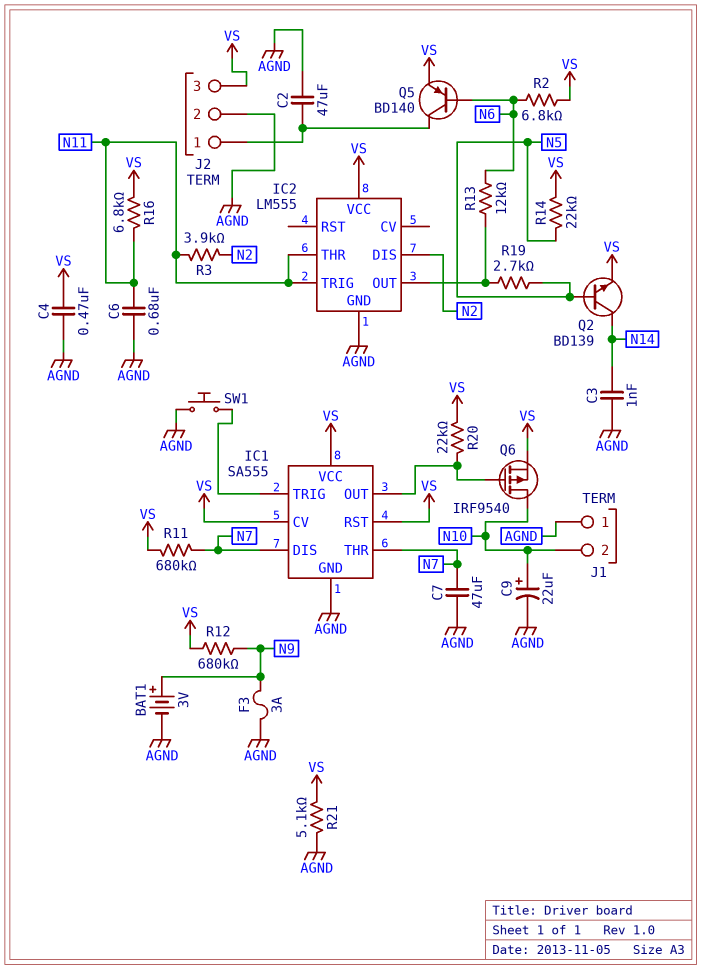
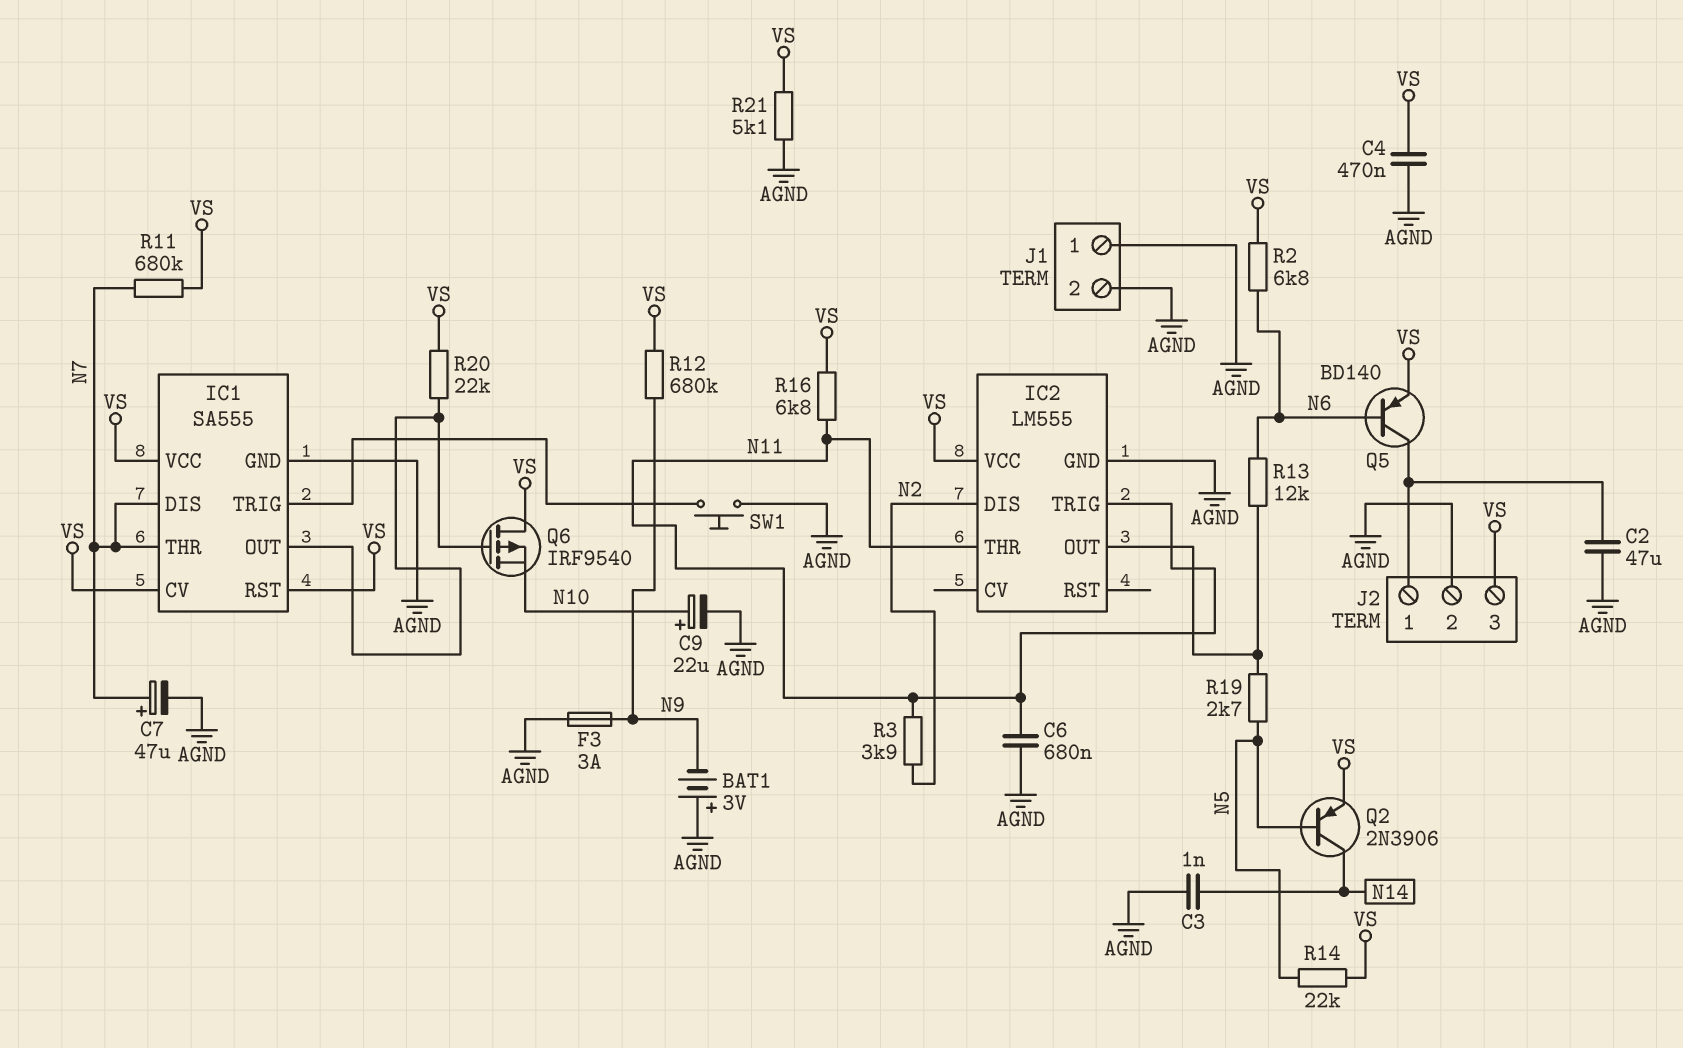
BAT1: 3V (plus N9, minus AGND) -> 3V (plus AGND, minus N9)
C7: 47uF (AGND, N7) -> 47uF (plus N7, minus AGND)
J1 pin 2: N10 -> AGND
Q2: NPN BD139 (B N5, C N14, E VS) -> PNP 2N3906 (B N5, C N14, E VS)
Q6: PMOS IRF9540 (G IC1/OUT, D N10, S VS) -> PMOS IRF9540 (G IC1/OUT, D VS, S N10)

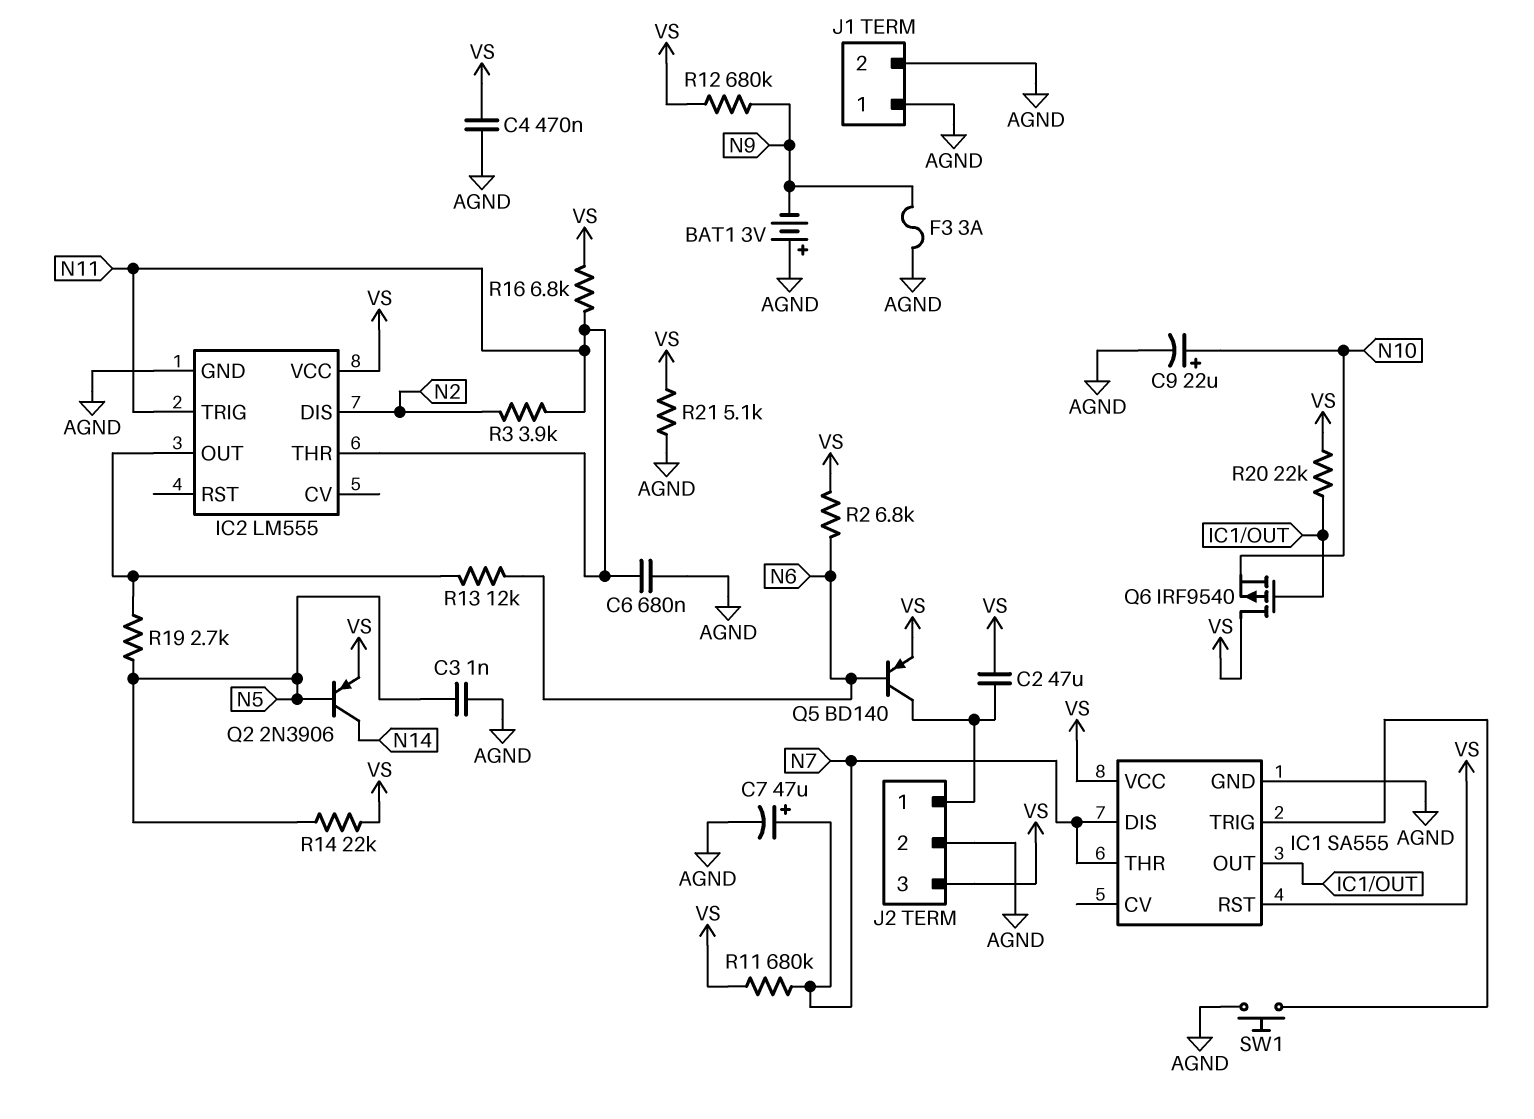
C2: 47uF (AGND, J2/1) -> 47uF (J2/1, VS)
C3: 1nF (AGND, N14) -> 1nF (AGND, N5)
IC1 pin CV: VS -> none

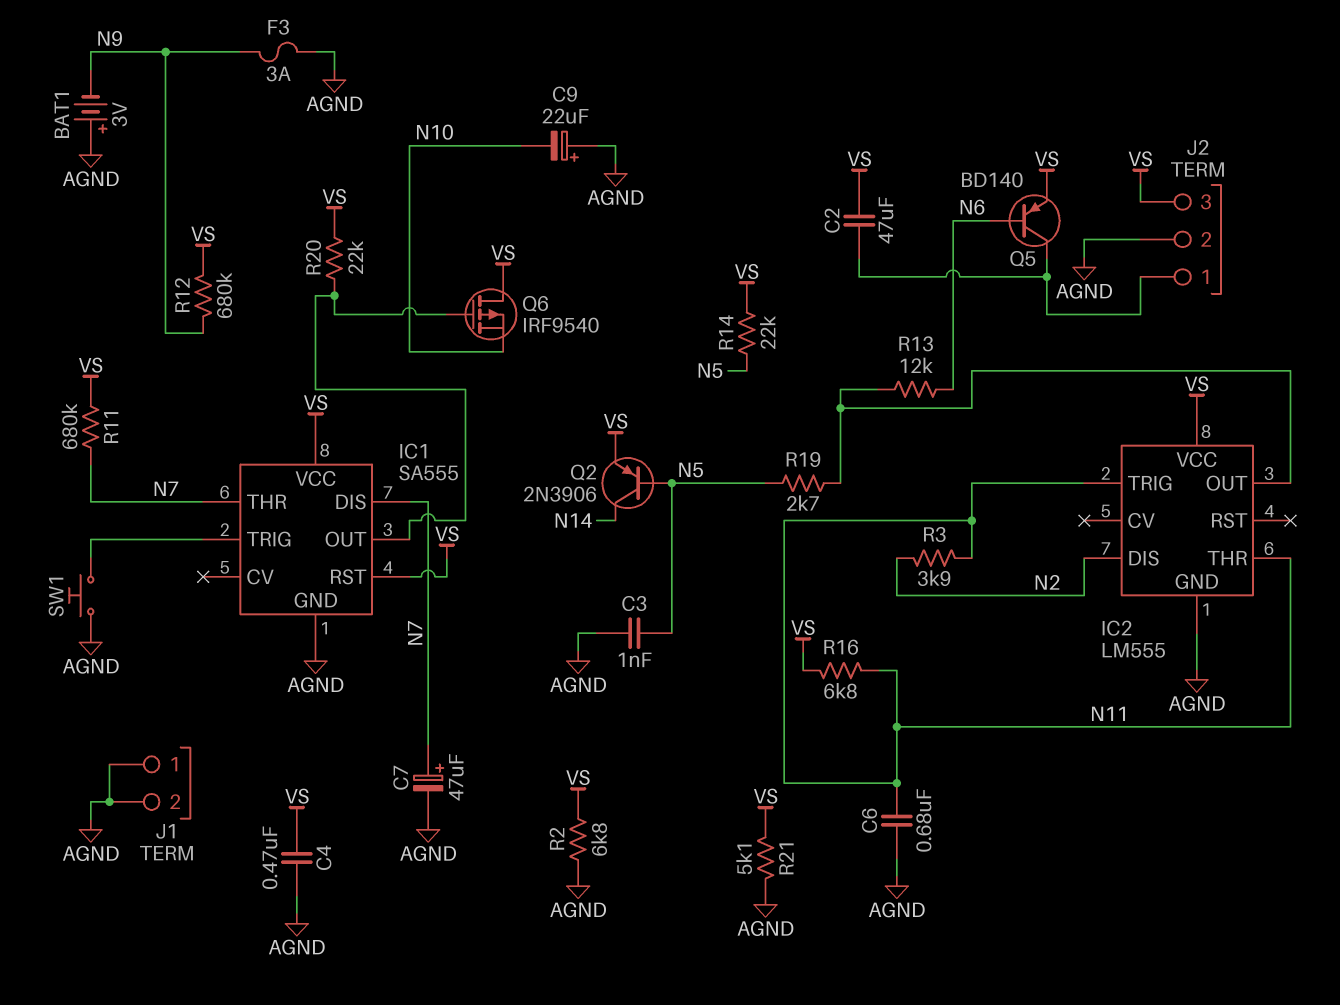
C9: 22uF (plus N10, minus AGND) -> 22uF (plus AGND, minus N10)
R2: 6.8k (N6, VS) -> 6.8k (AGND, VS)

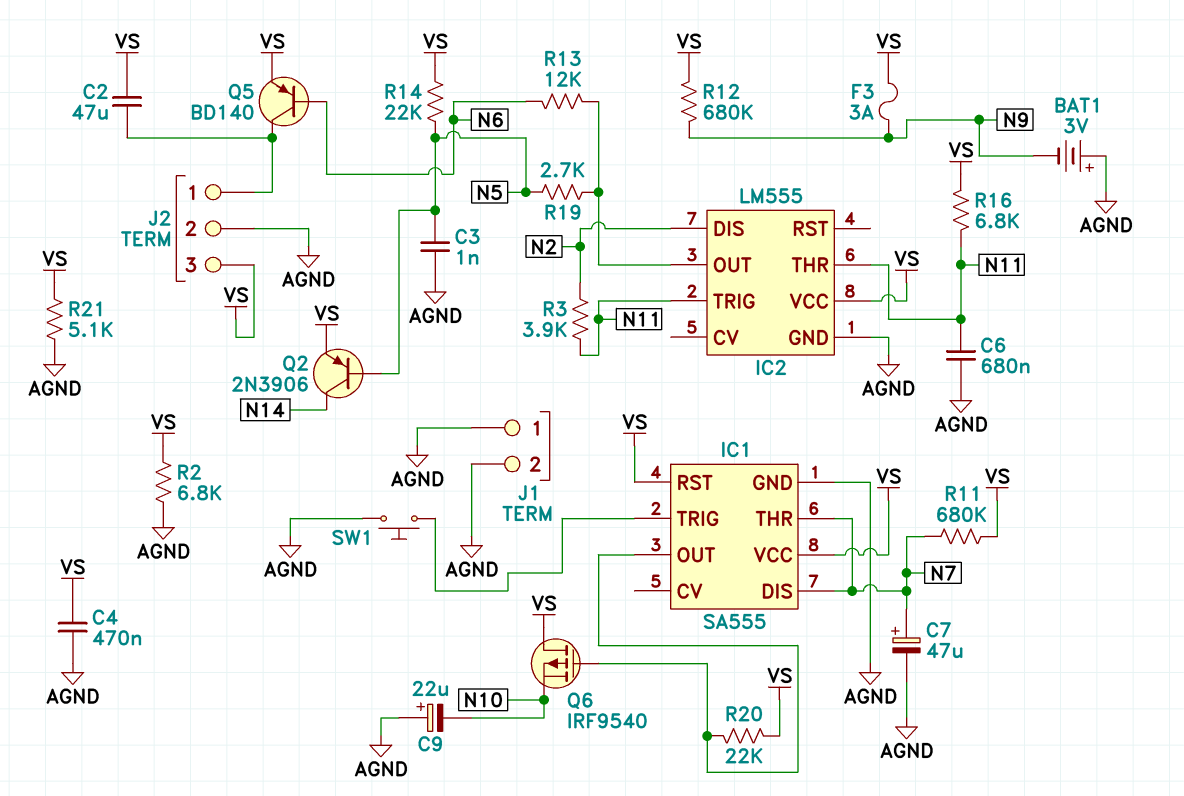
F3: 3A (AGND, N9) -> 3A (N9, VS)

